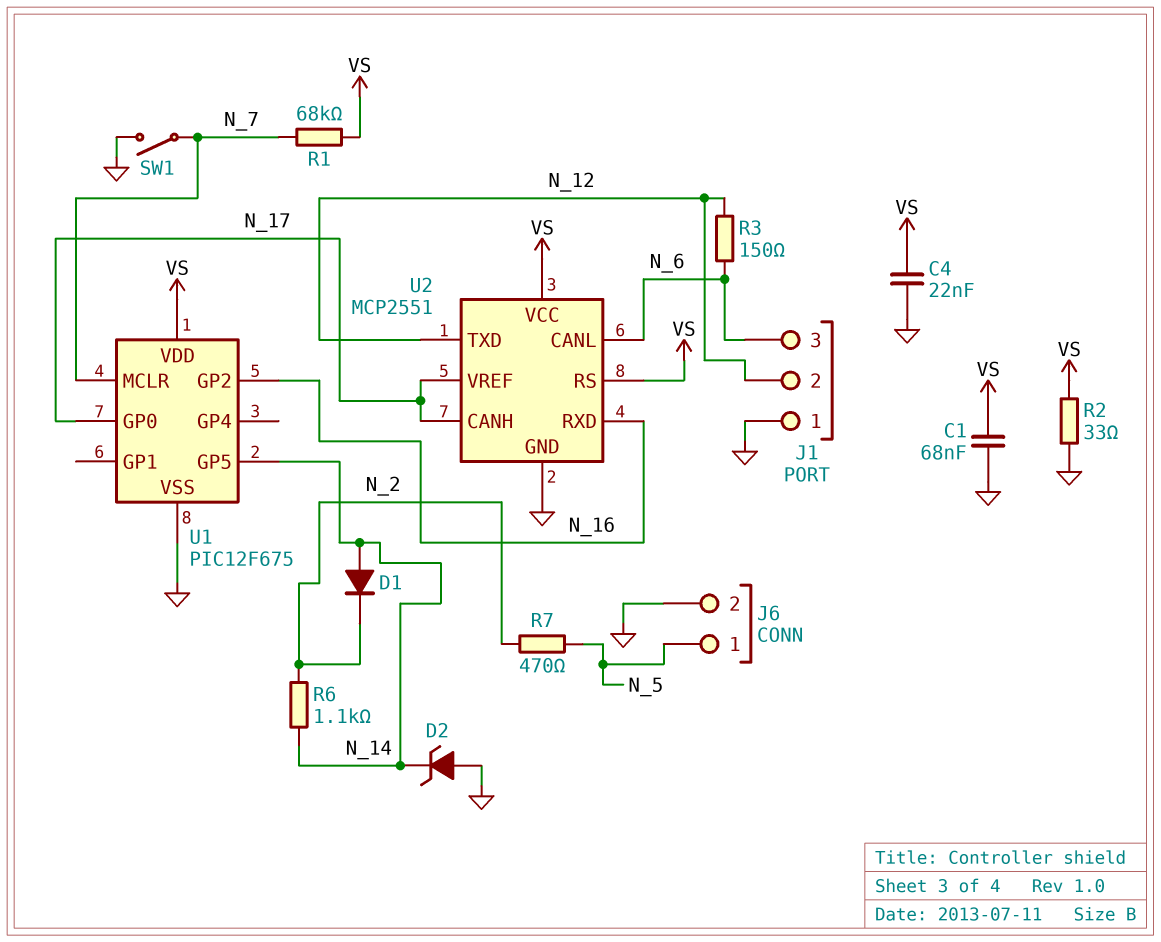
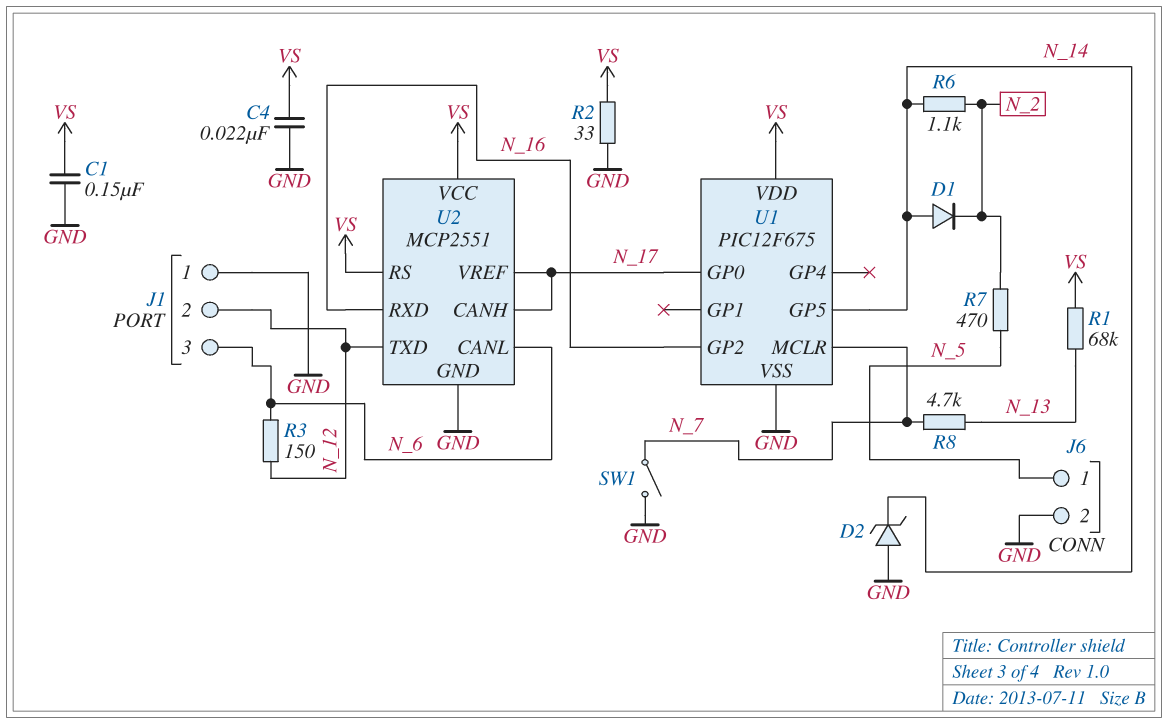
C1: 68nF (GND, VS) -> 150nF (GND, VS)
R1: 68k (N_7, VS) -> 68k (N_13, VS)
R8: none -> 4.7k (N_7, N_13)

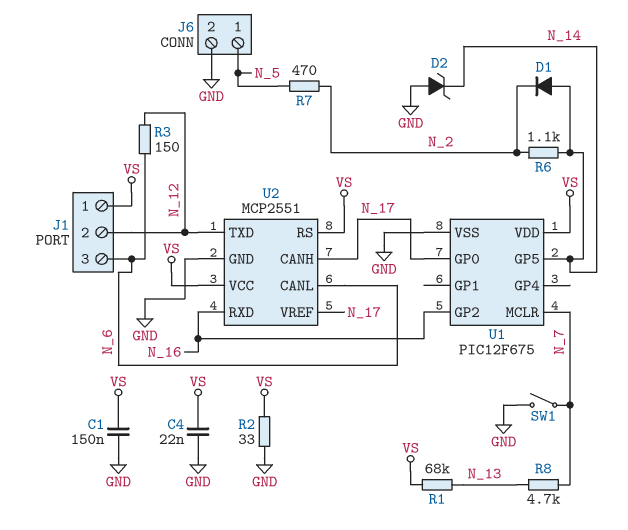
J1 pin 1: GND -> VS

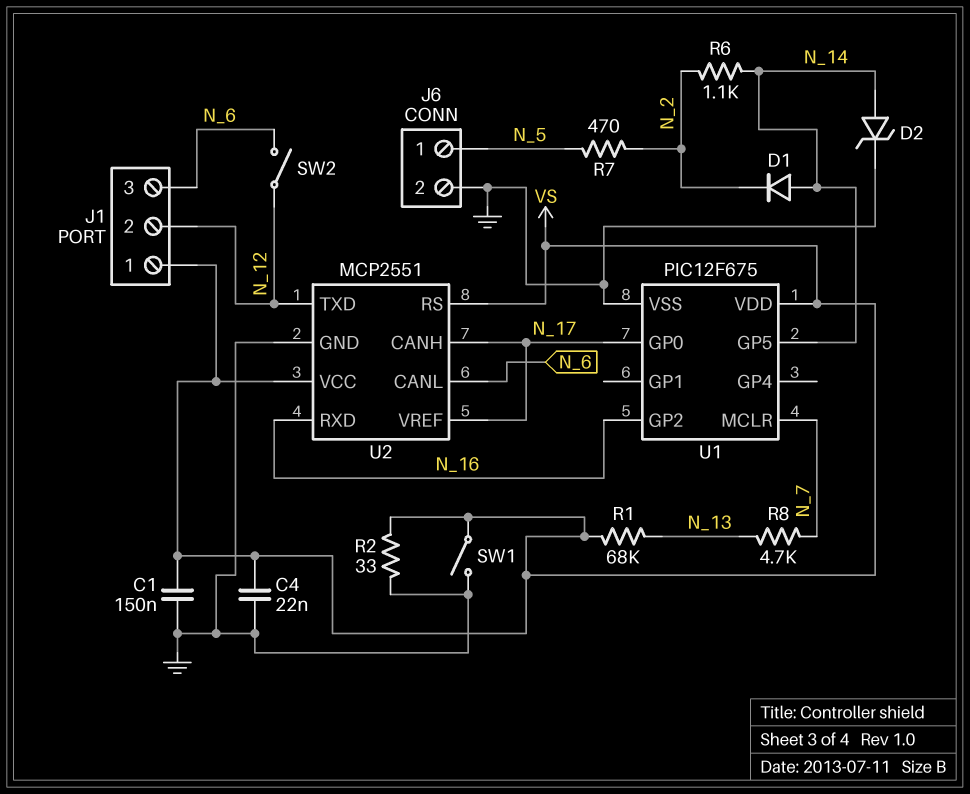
D2: zener (A GND, K N_14) -> zener (A N_14, K GND)
R3: 150 (N_6, N_12) -> none
SW1: switch (GND, N_7) -> switch (GND, VS)
SW2: none -> switch (N_6, N_12)

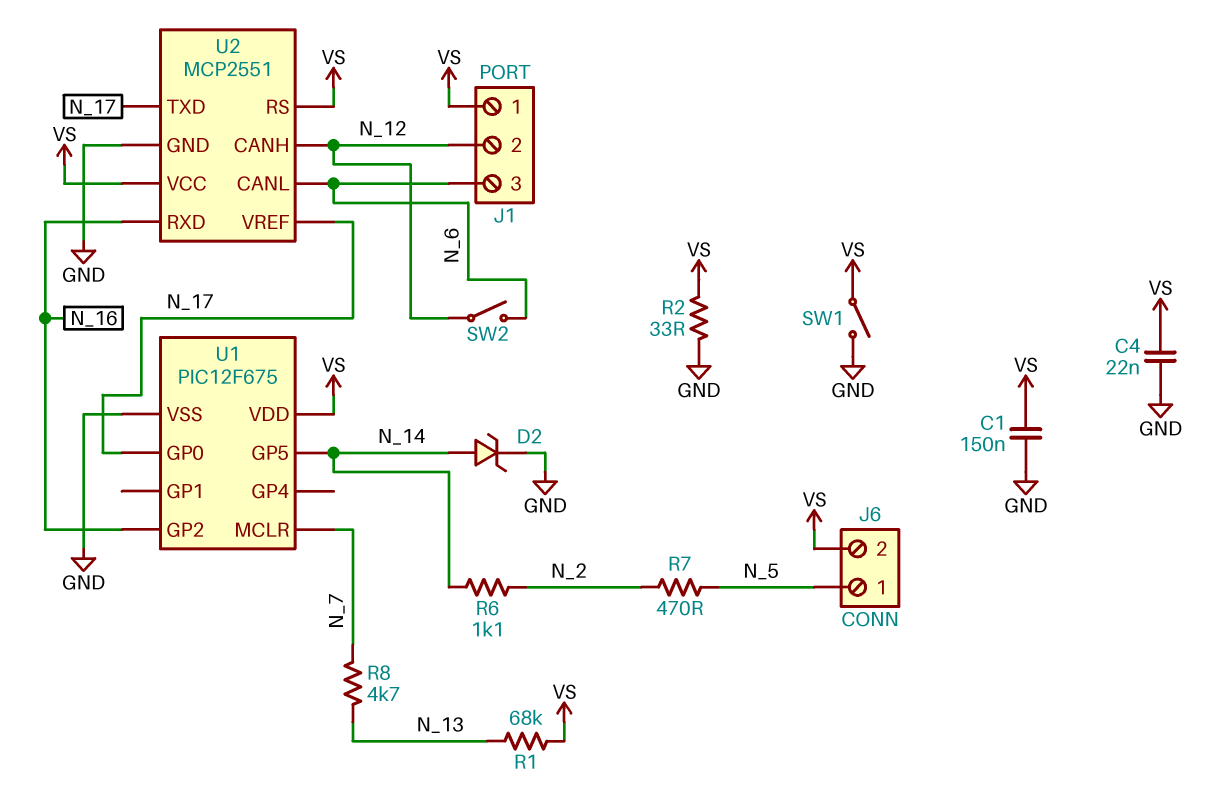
D1: diode (A N_14, K N_2) -> none
J6 pin 2: GND -> VS
U2 pin CANH: N_17 -> N_12
U2 pin TXD: N_12 -> N_17

